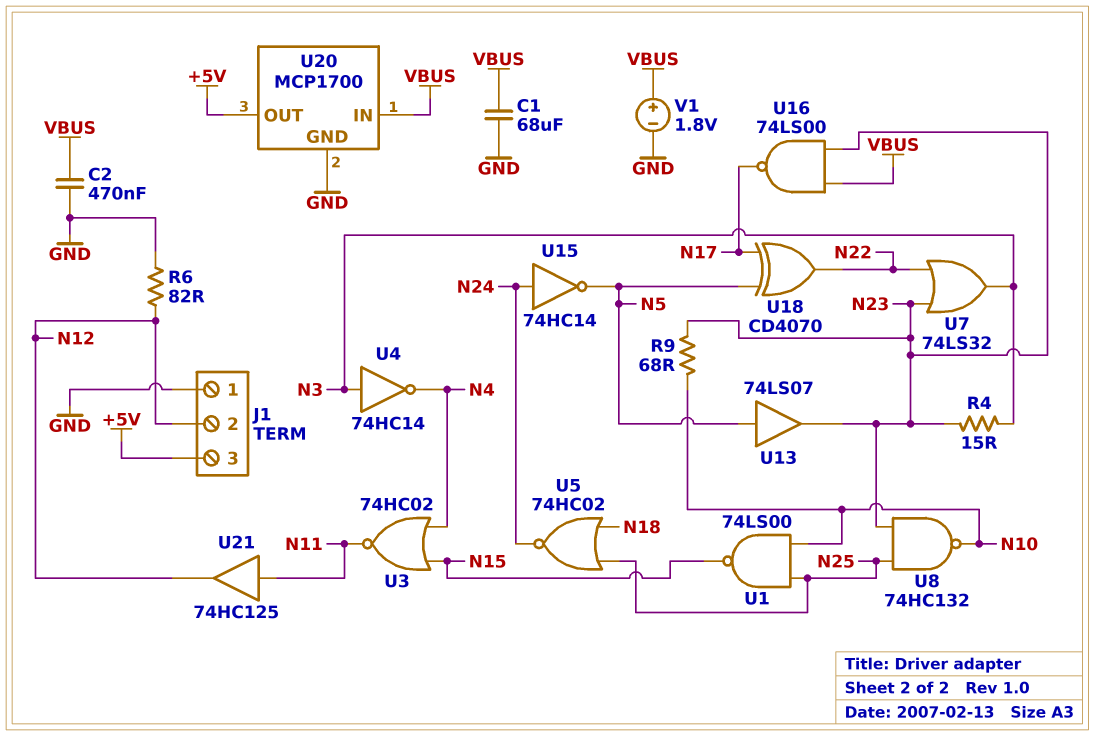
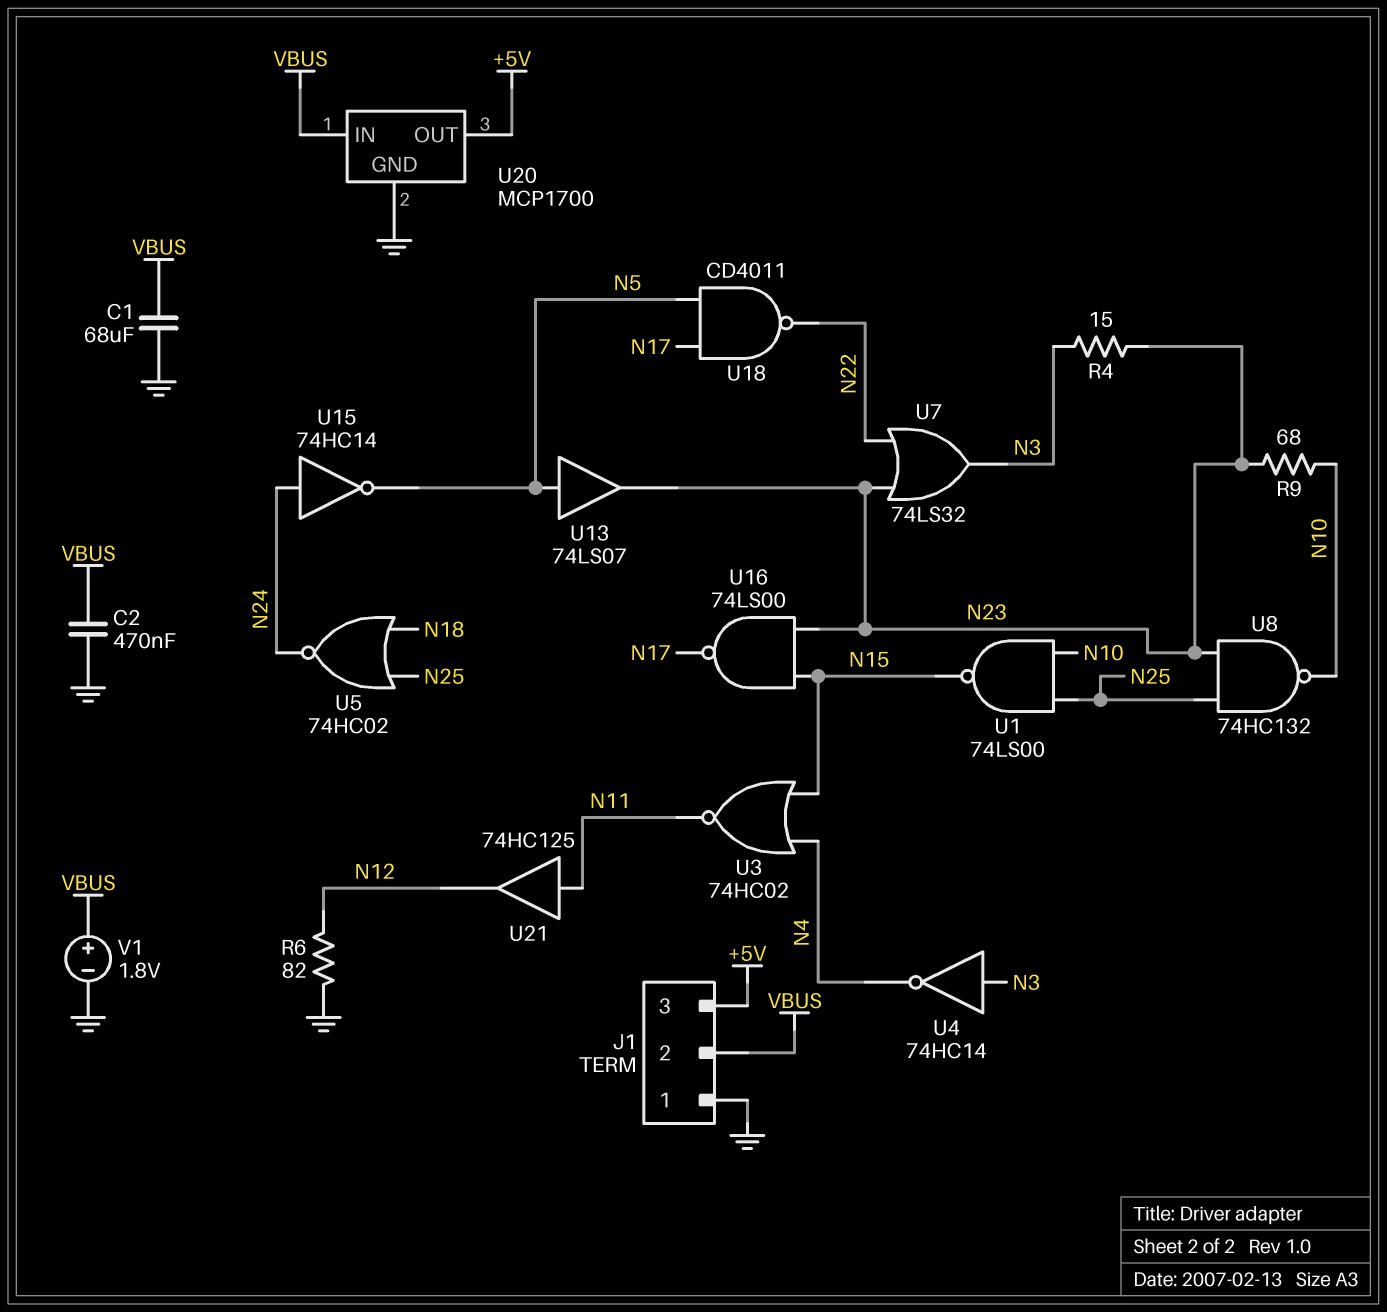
J1 pin 2: N12 -> VBUS
U16: NAND 74LS00 (in N23, in VBUS, out N17) -> NAND 74LS00 (in N15, in N23, out N17)
U18: XOR CD4070 (in N5, in N17, out N22) -> NAND CD4011 (in N5, in N17, out N22)

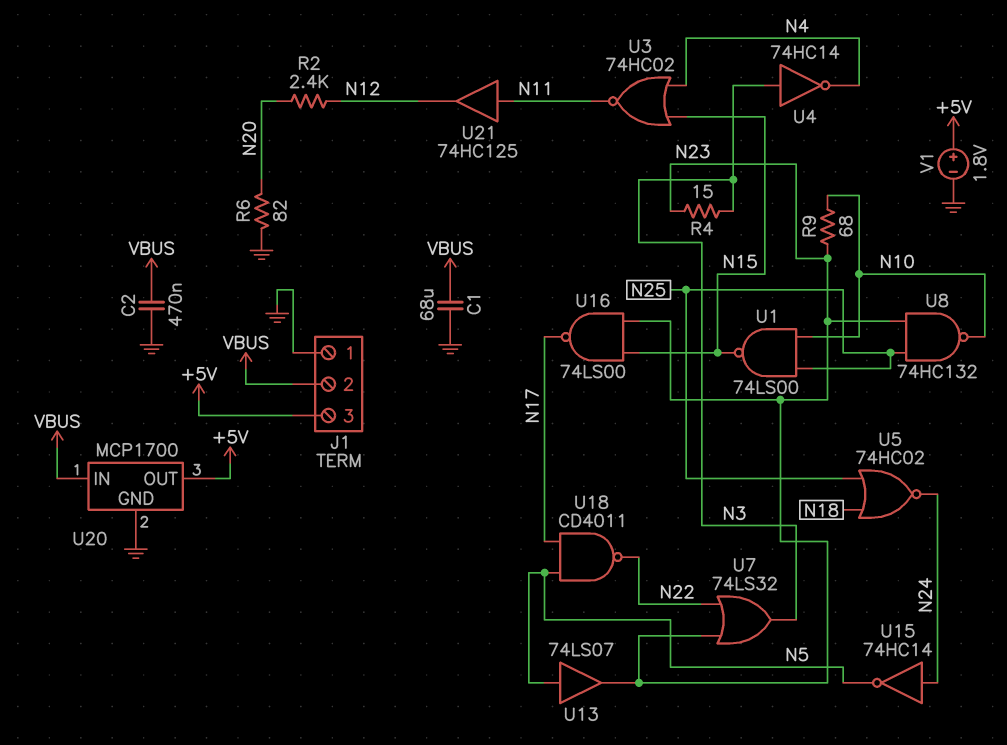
R2: none -> 2.4k (N12, N20)
R6: 82 (GND, N12) -> 82 (GND, N20)
V1: 1.8V (plus VBUS, minus GND) -> 1.8V (plus +5V, minus GND)

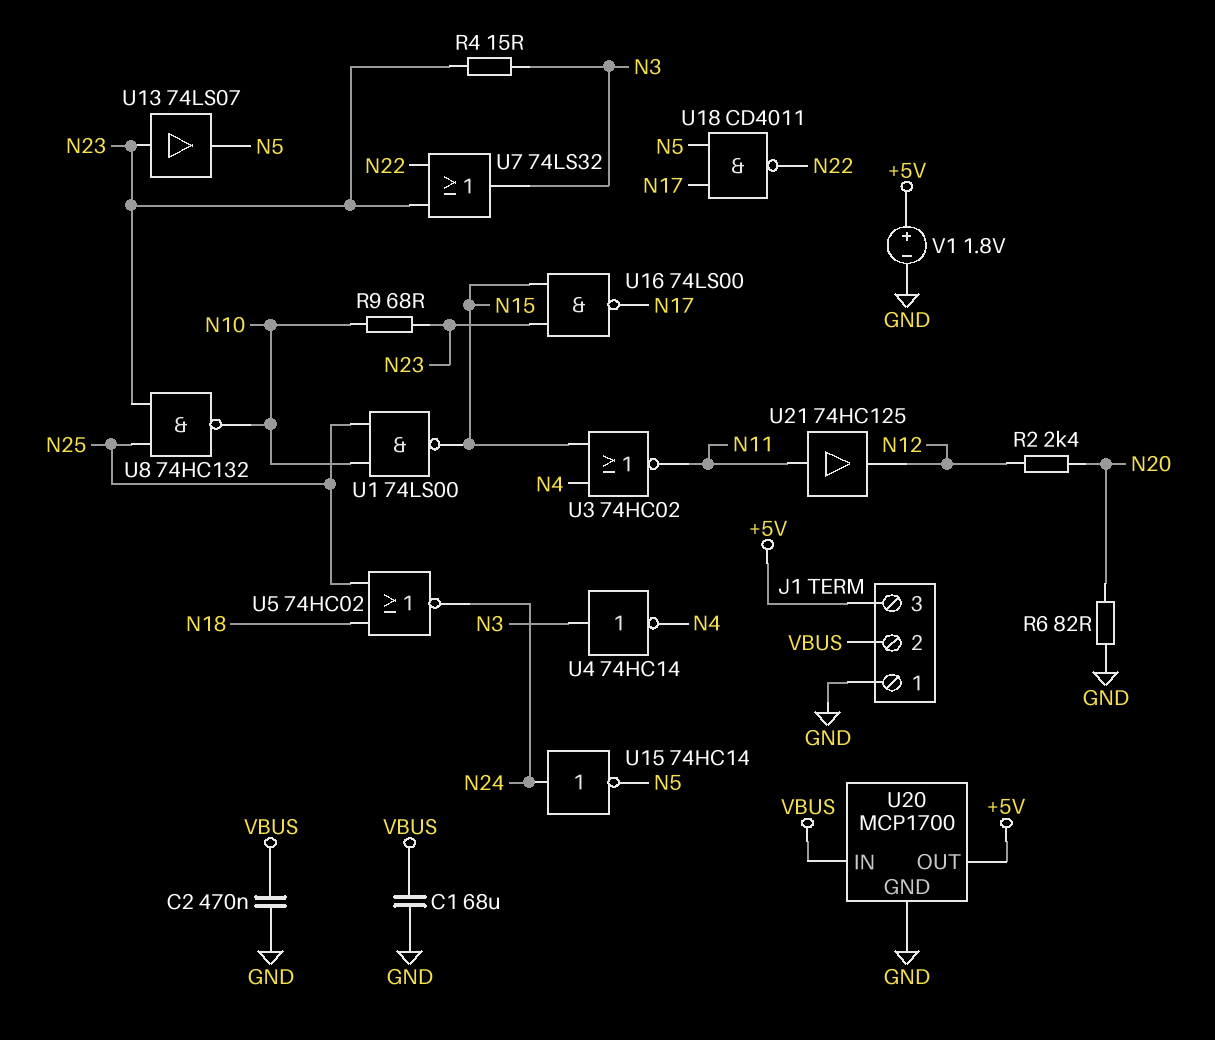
U13: buffer 74LS07 (in N5, out N23) -> buffer 74LS07 (in N23, out N5)

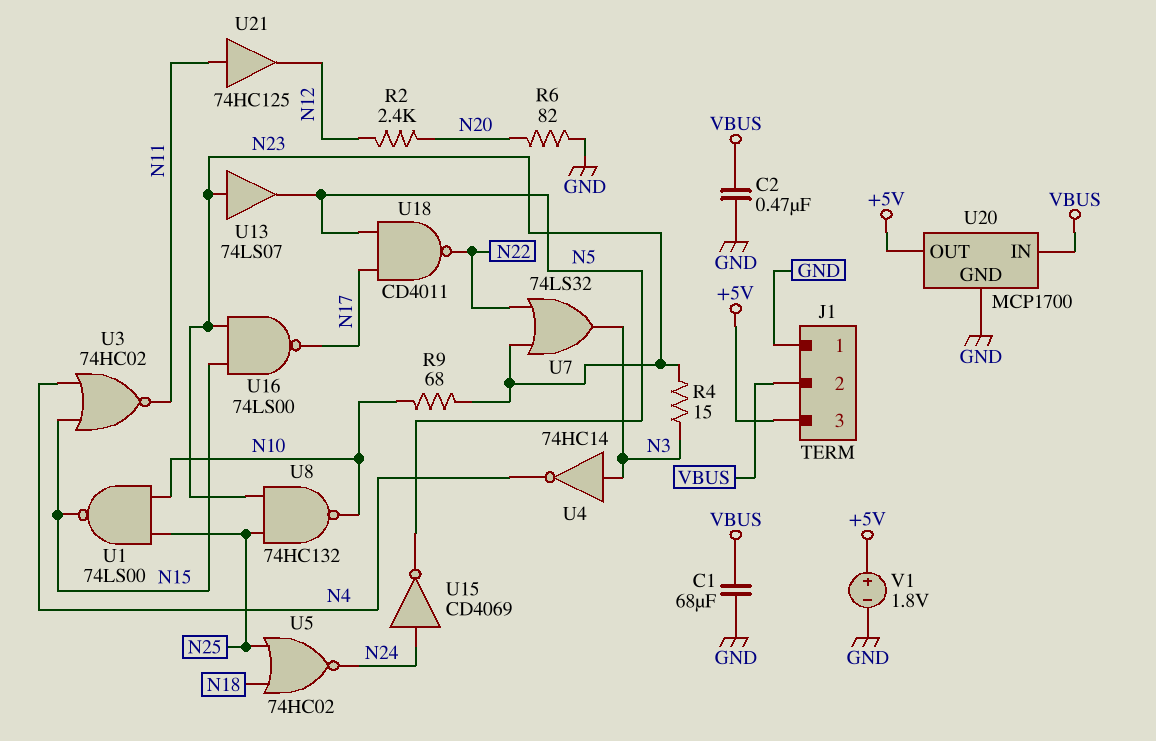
U15: NOT 74HC14 (in N24, out N5) -> NOT CD4069 (in N24, out N5)

